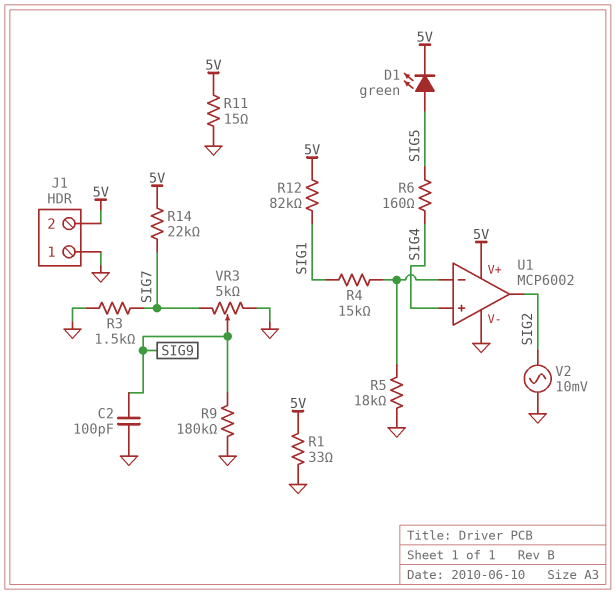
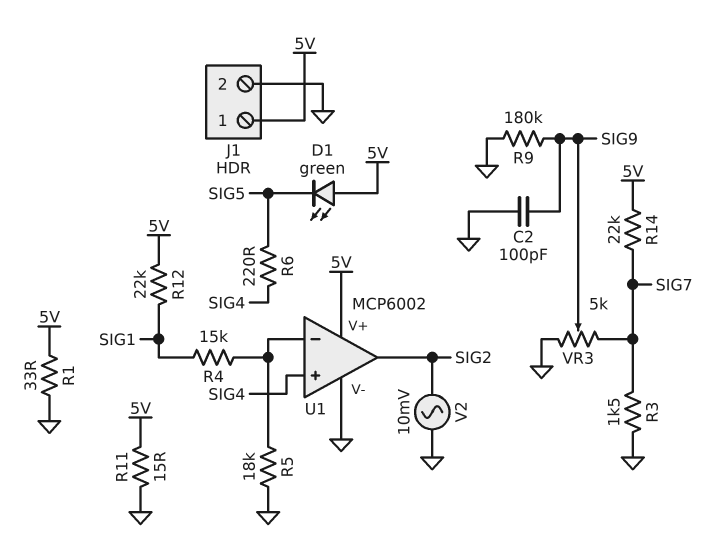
D1: LED green (A SIG5, K 5V) -> LED green (A 5V, K SIG5)
J1 pin 1: GND -> 5V
J1 pin 2: 5V -> GND
R6: 160 (SIG4, SIG5) -> 220 (SIG4, SIG5)
R12: 82k (5V, SIG1) -> 22k (5V, SIG1)

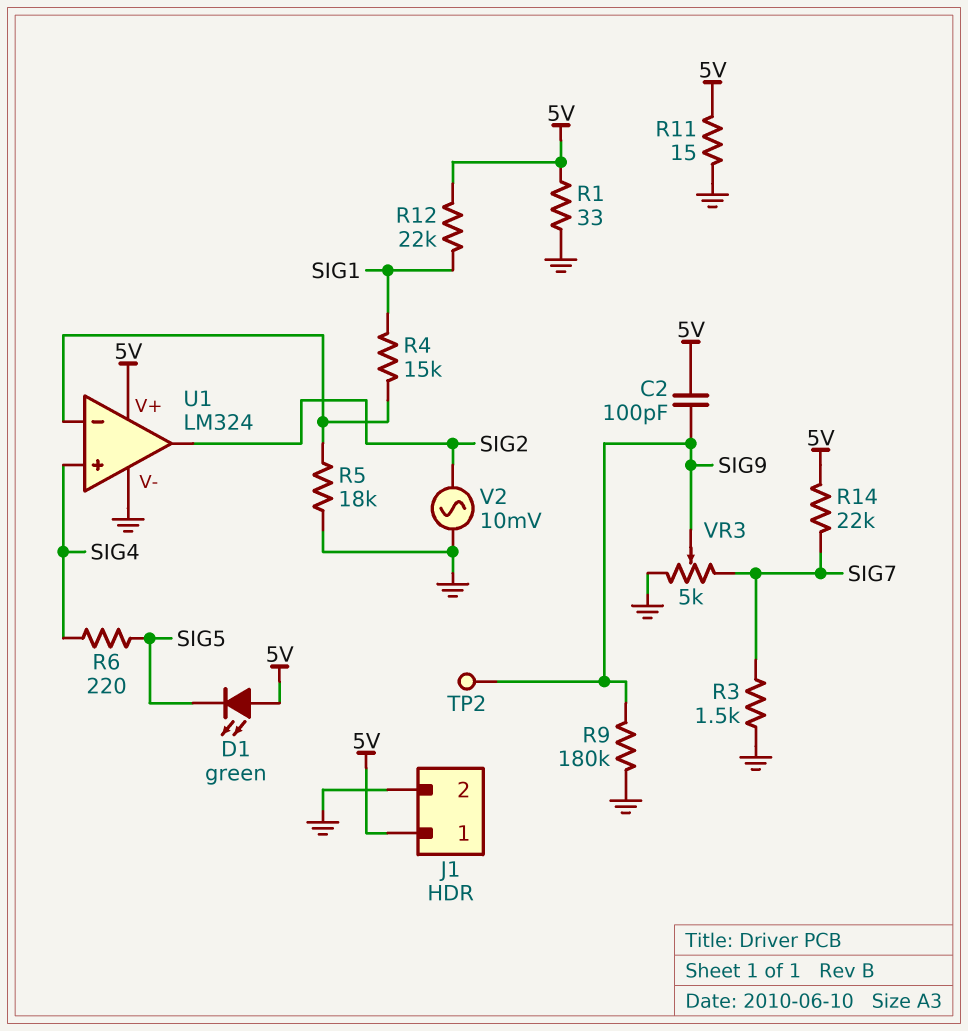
C2: 100pF (GND, SIG9) -> 100pF (5V, SIG9)
TP2: none -> test point (SIG9)
U1: MCP6002 -> LM324

